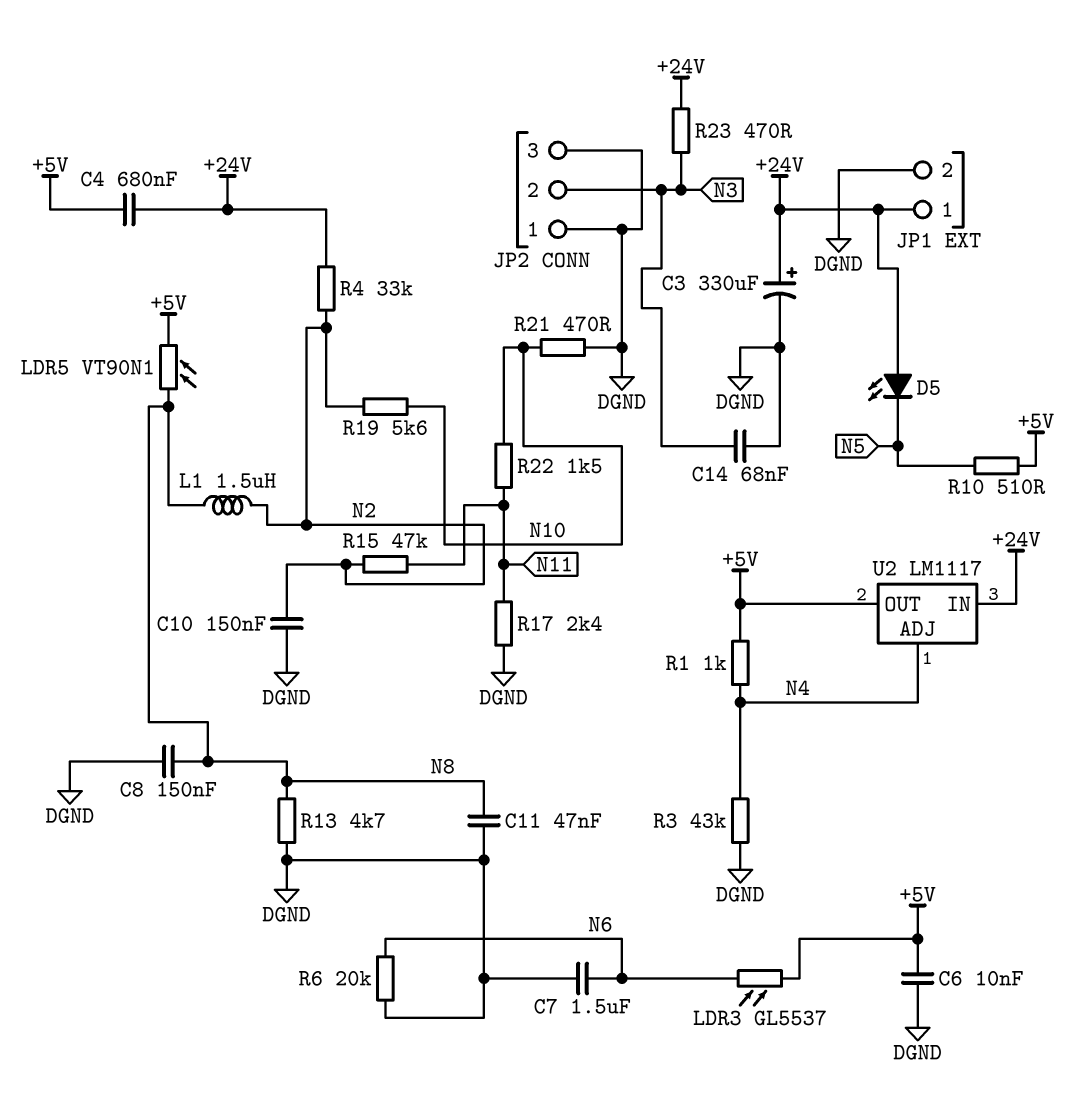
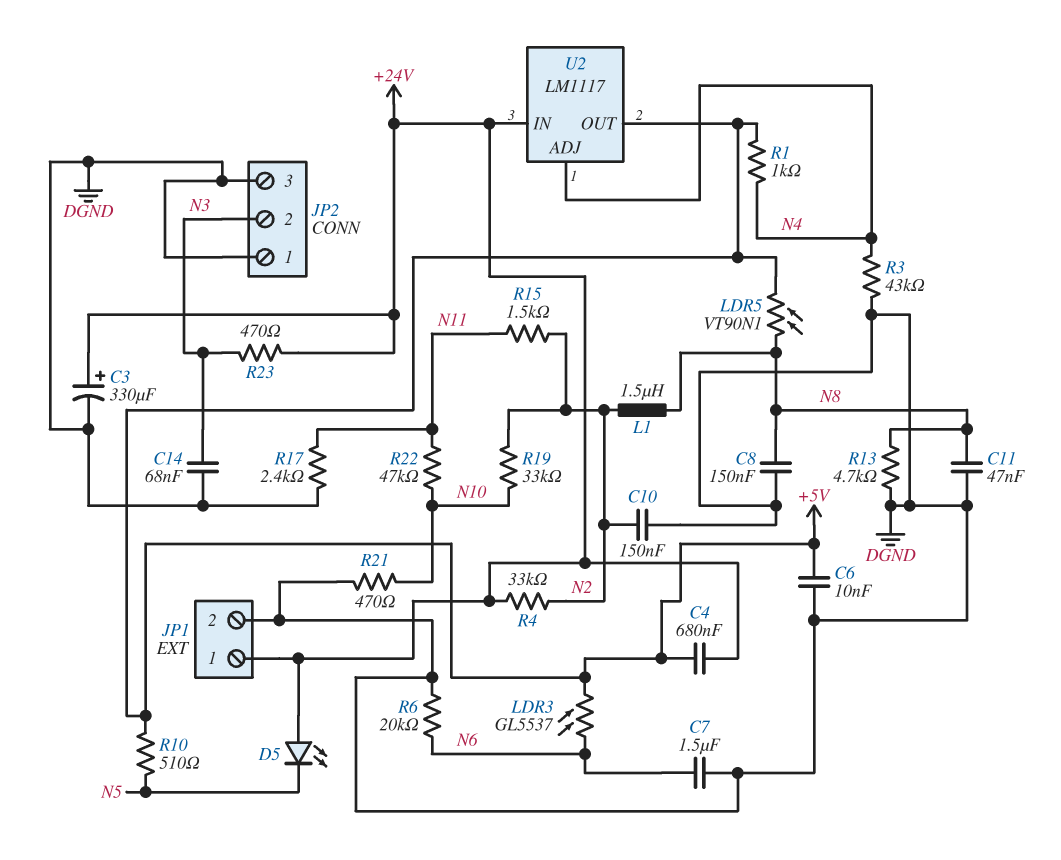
R15: 47k (N2, N11) -> 1.5k (N2, N11)
R19: 5.6k (N2, N10) -> 33k (N2, N10)
R22: 1.5k (N10, N11) -> 47k (N10, N11)

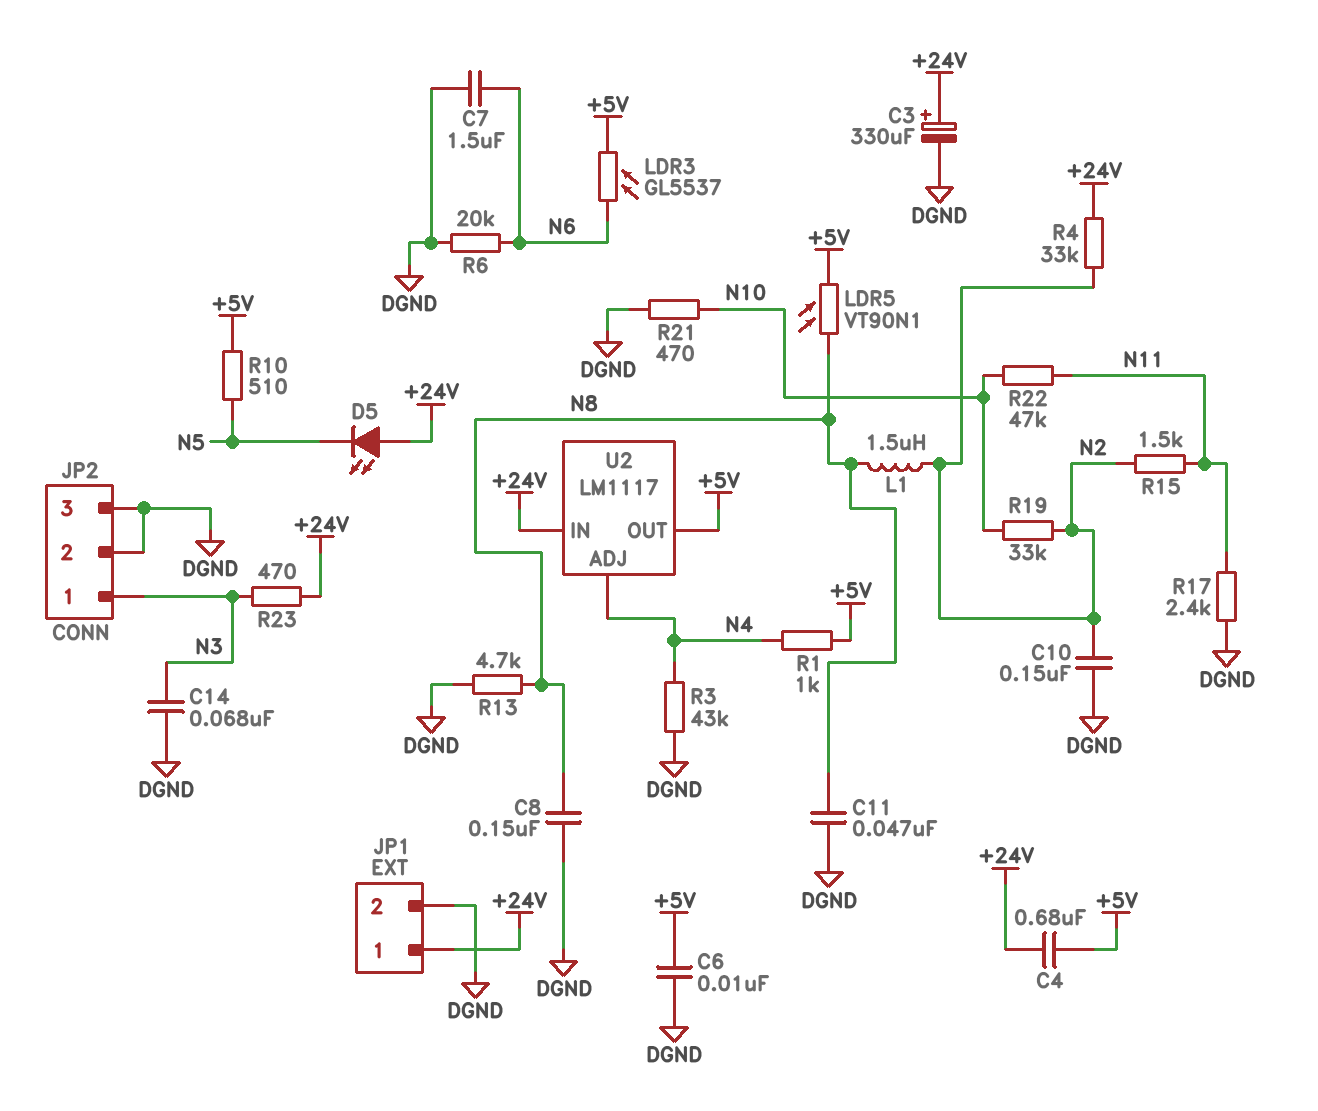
JP2 pin 1: DGND -> N3
JP2 pin 2: N3 -> DGND

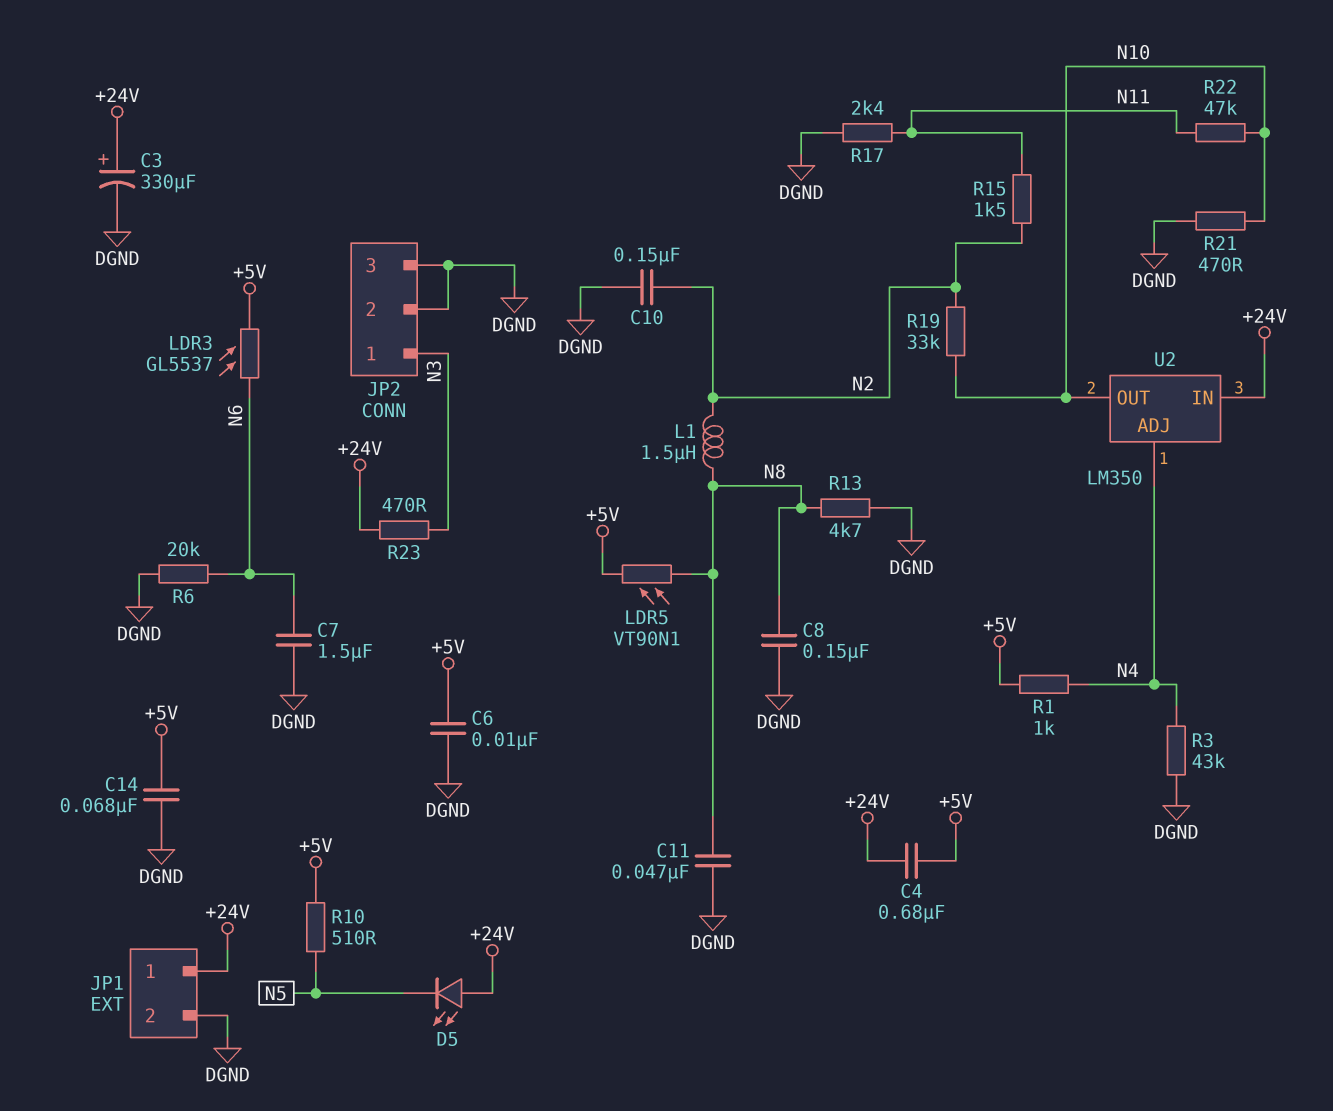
C14: 68nF (DGND, N3) -> 68nF (+5V, DGND)
R4: 33k (+24V, N2) -> none
U2: LM1117 -> LM350
U2 pin OUT: +5V -> N10

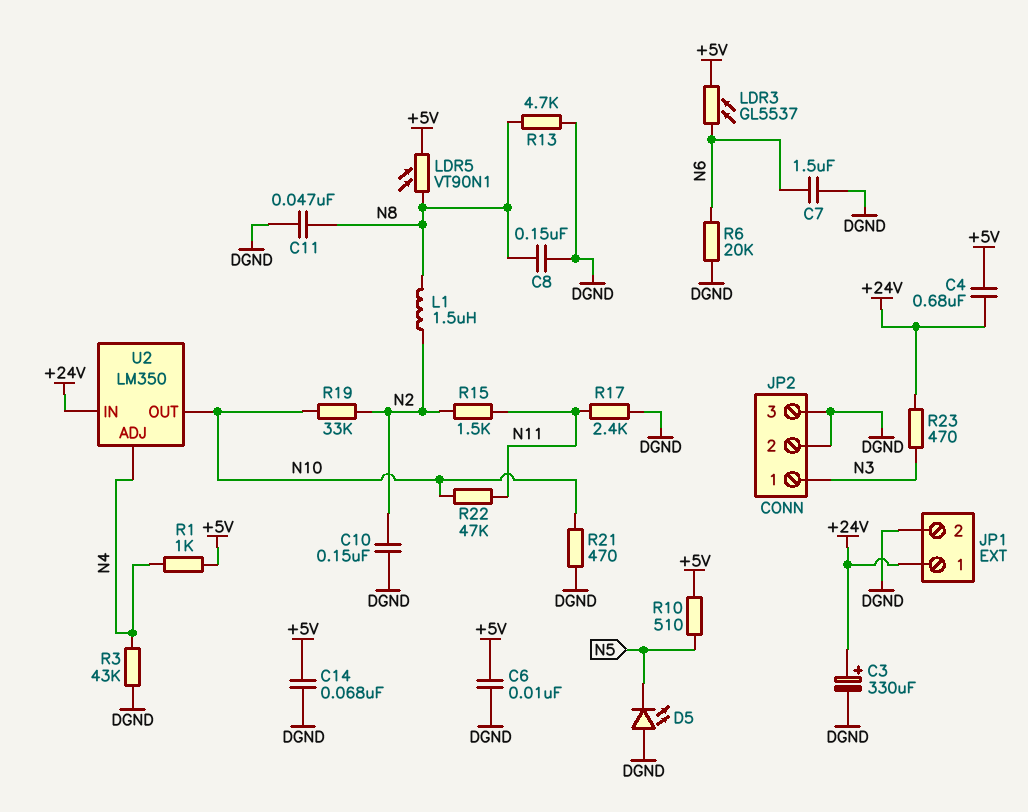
D5: LED (A +24V, K N5) -> LED (A DGND, K N5)

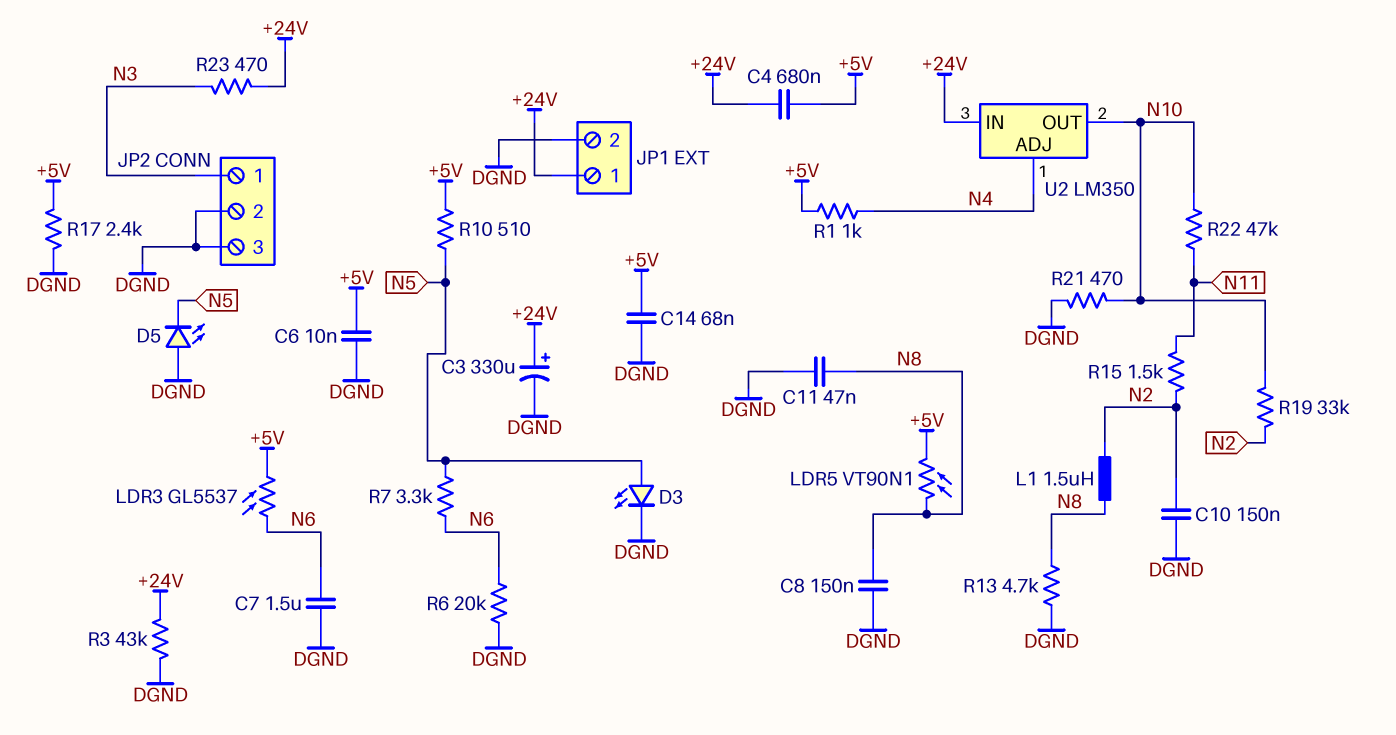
D3: none -> LED (A N5, K DGND)
R3: 43k (DGND, N4) -> 43k (+24V, DGND)
R7: none -> 3.3k (N5, N6)
R17: 2.4k (DGND, N11) -> 2.4k (+5V, DGND)

